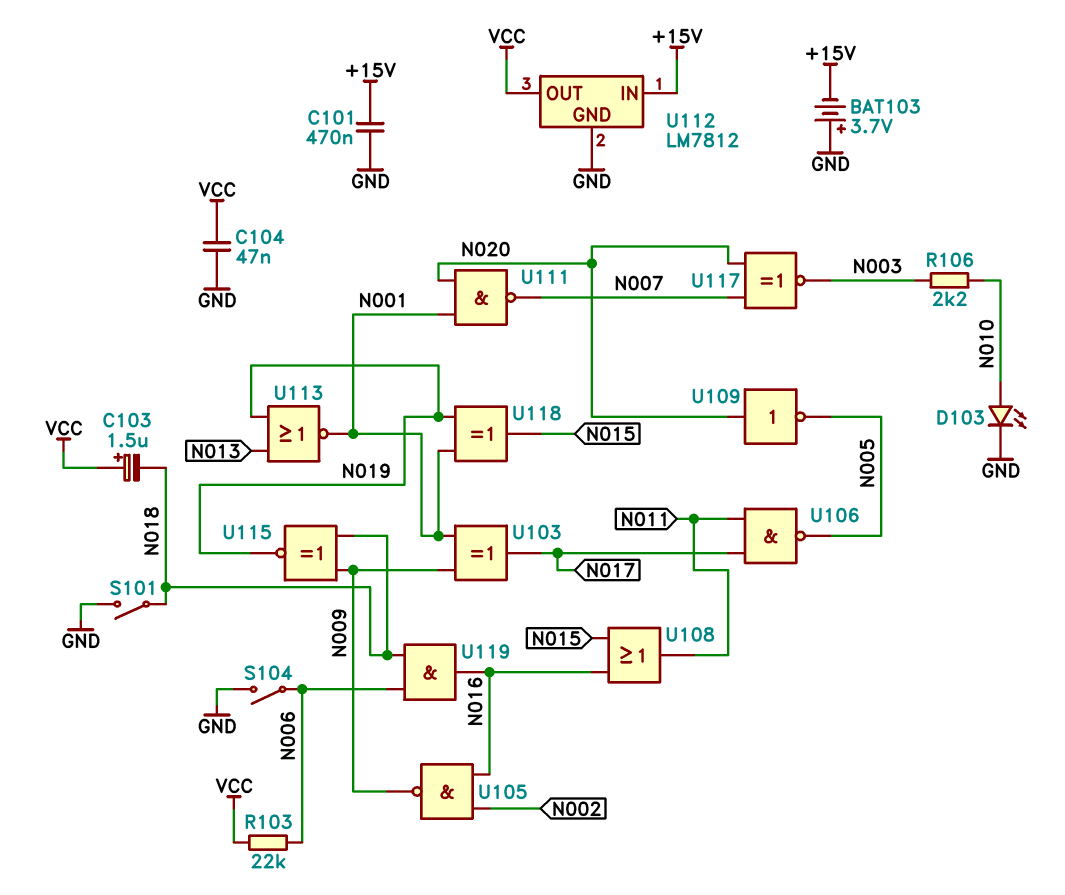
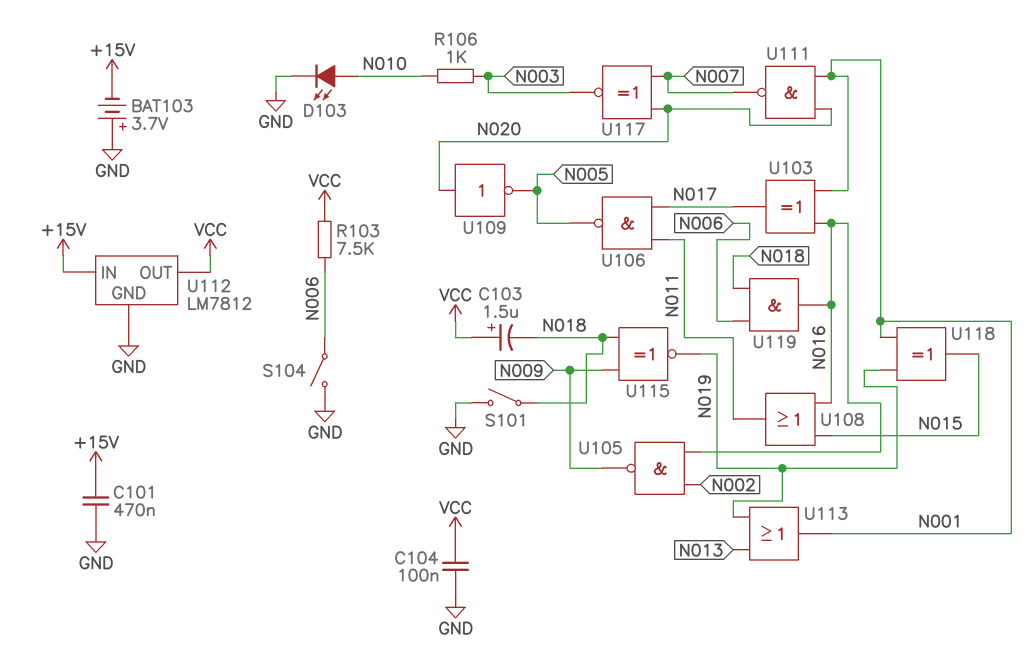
C104: 47nF (GND, VCC) -> 100nF (GND, VCC)
R103: 22k (N006, VCC) -> 7.5k (N006, VCC)
R106: 2.2k (N003, N010) -> 1k (N003, N010)
U103: XOR (in N001, in N009, out N017) -> XOR (in N001, in N016, out N017)
U113: NOR (in N013, in N019, out N001) -> OR (in N013, in N019, out N001)

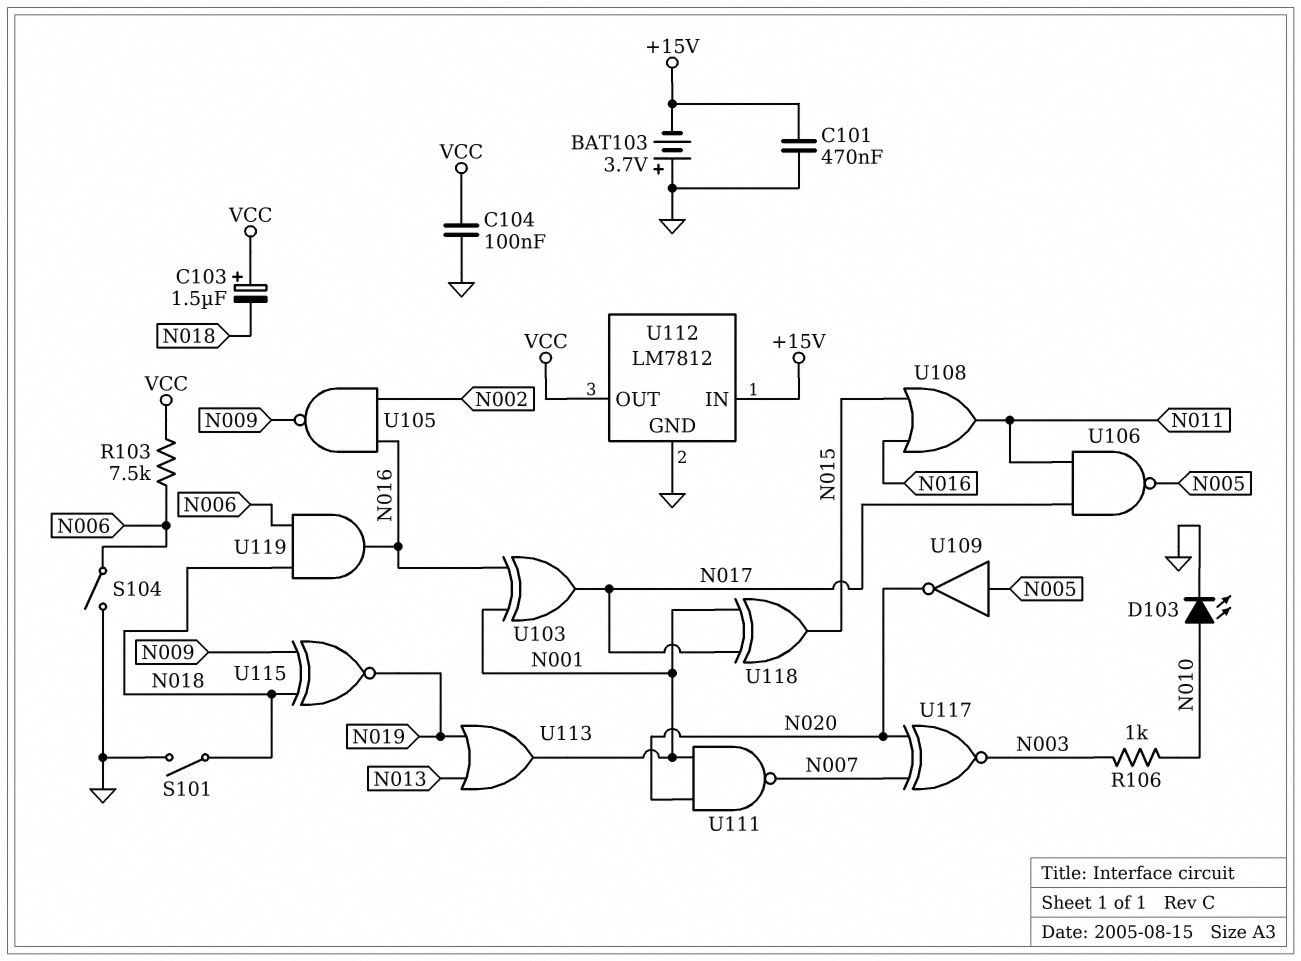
U109: NOT (in N020, out N005) -> NOT (in N005, out N020)
U118: XOR (in N001, in N019, out N015) -> XOR (in N001, in N017, out N015)

